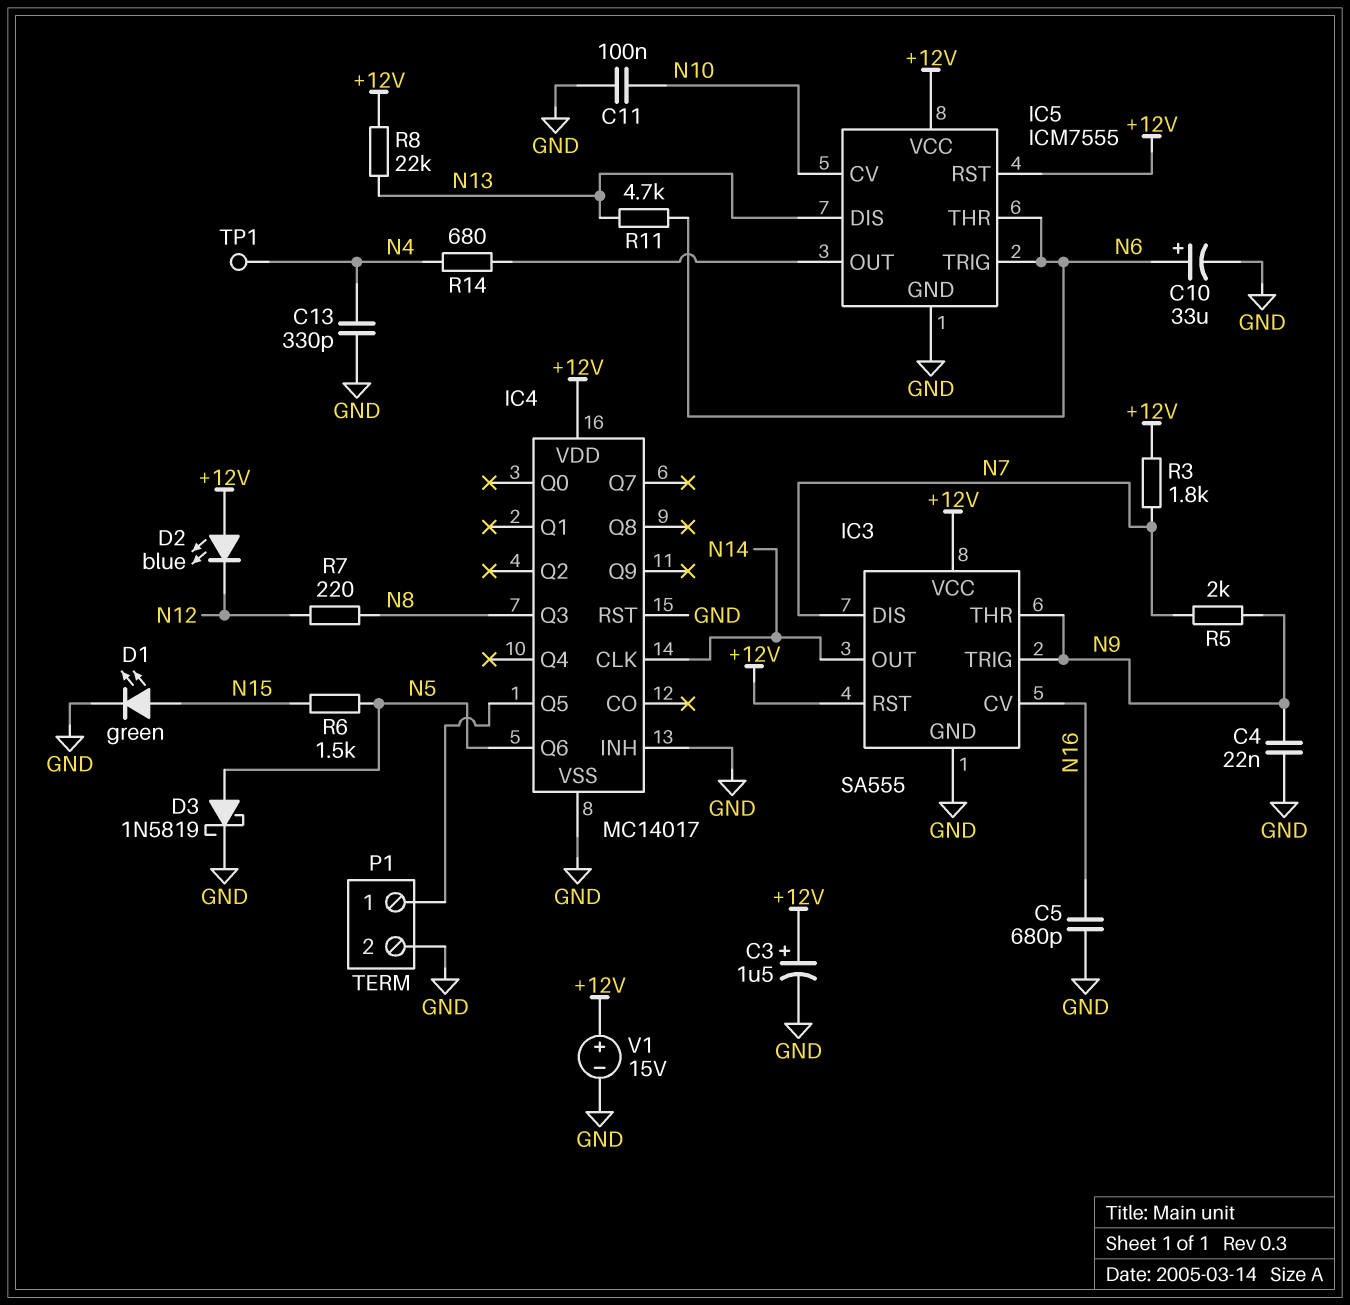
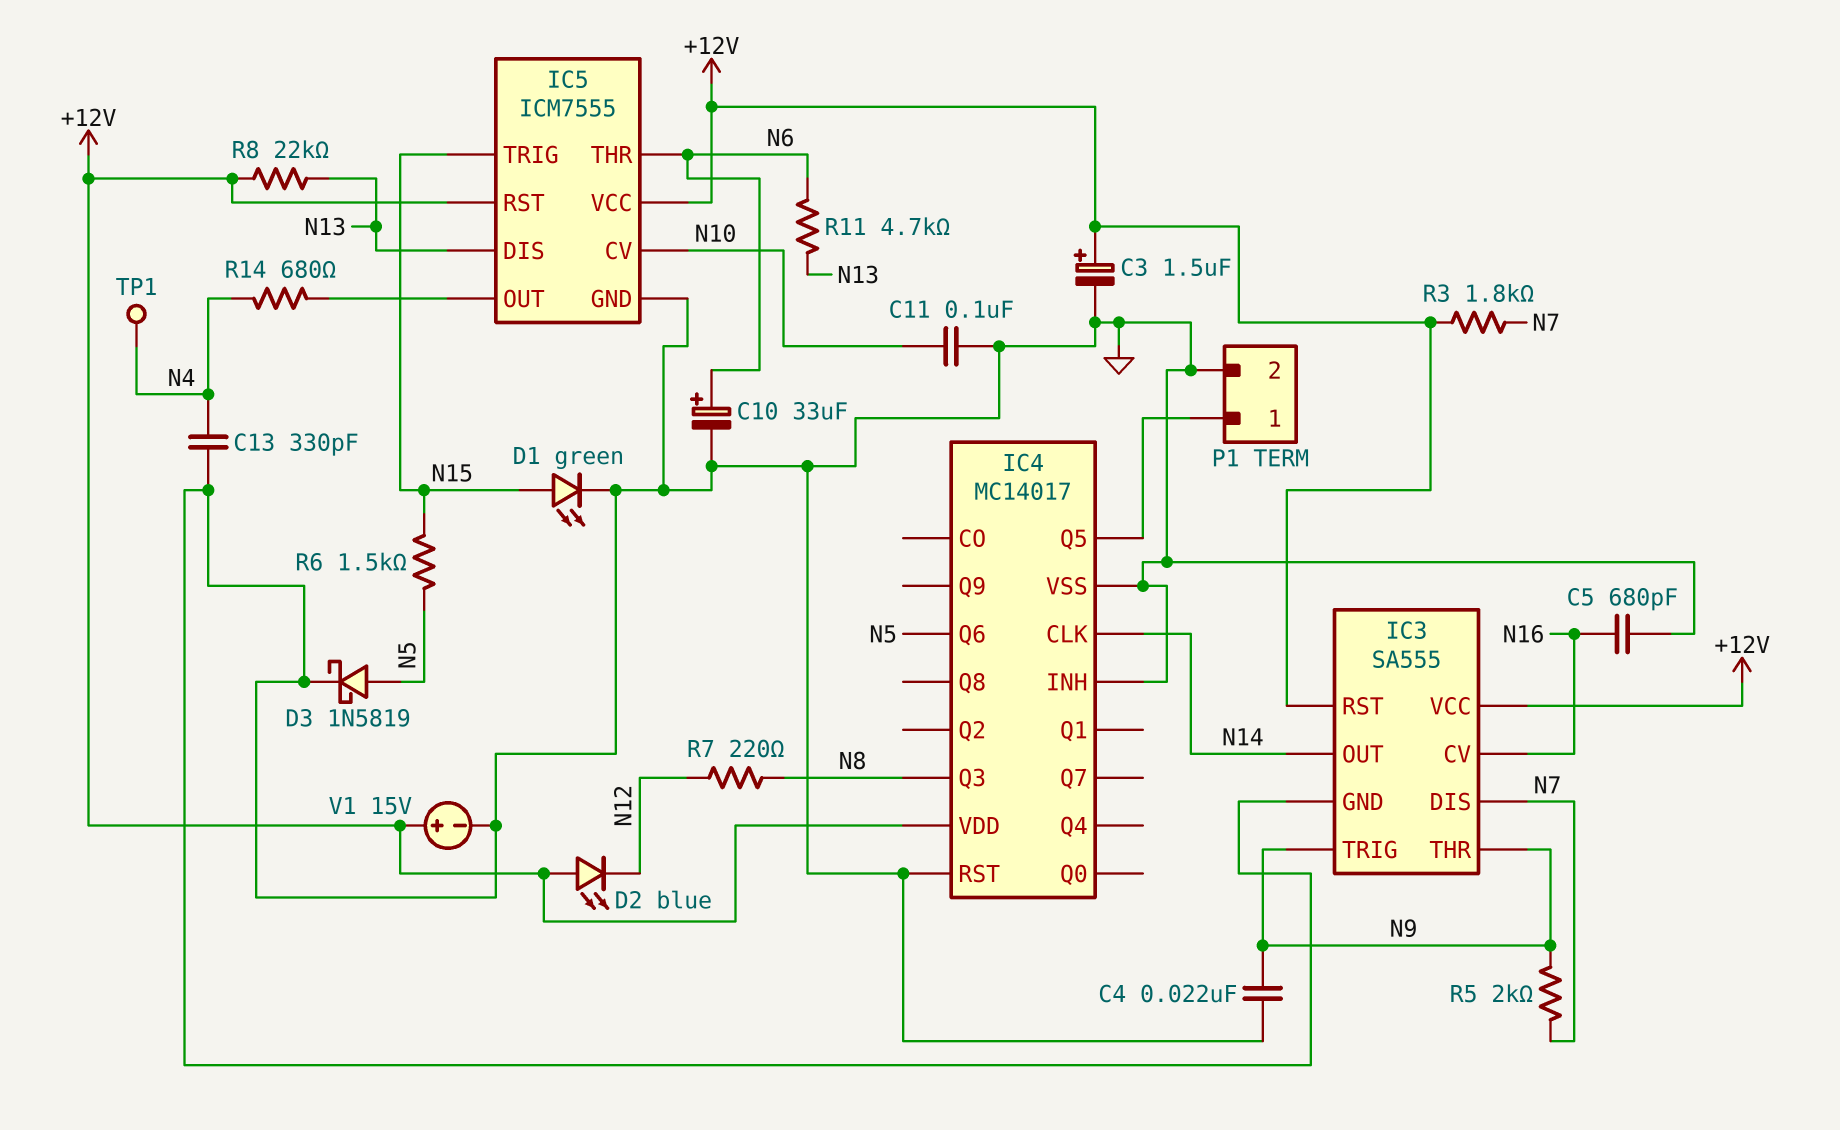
IC5 pin TRIG: N6 -> N15

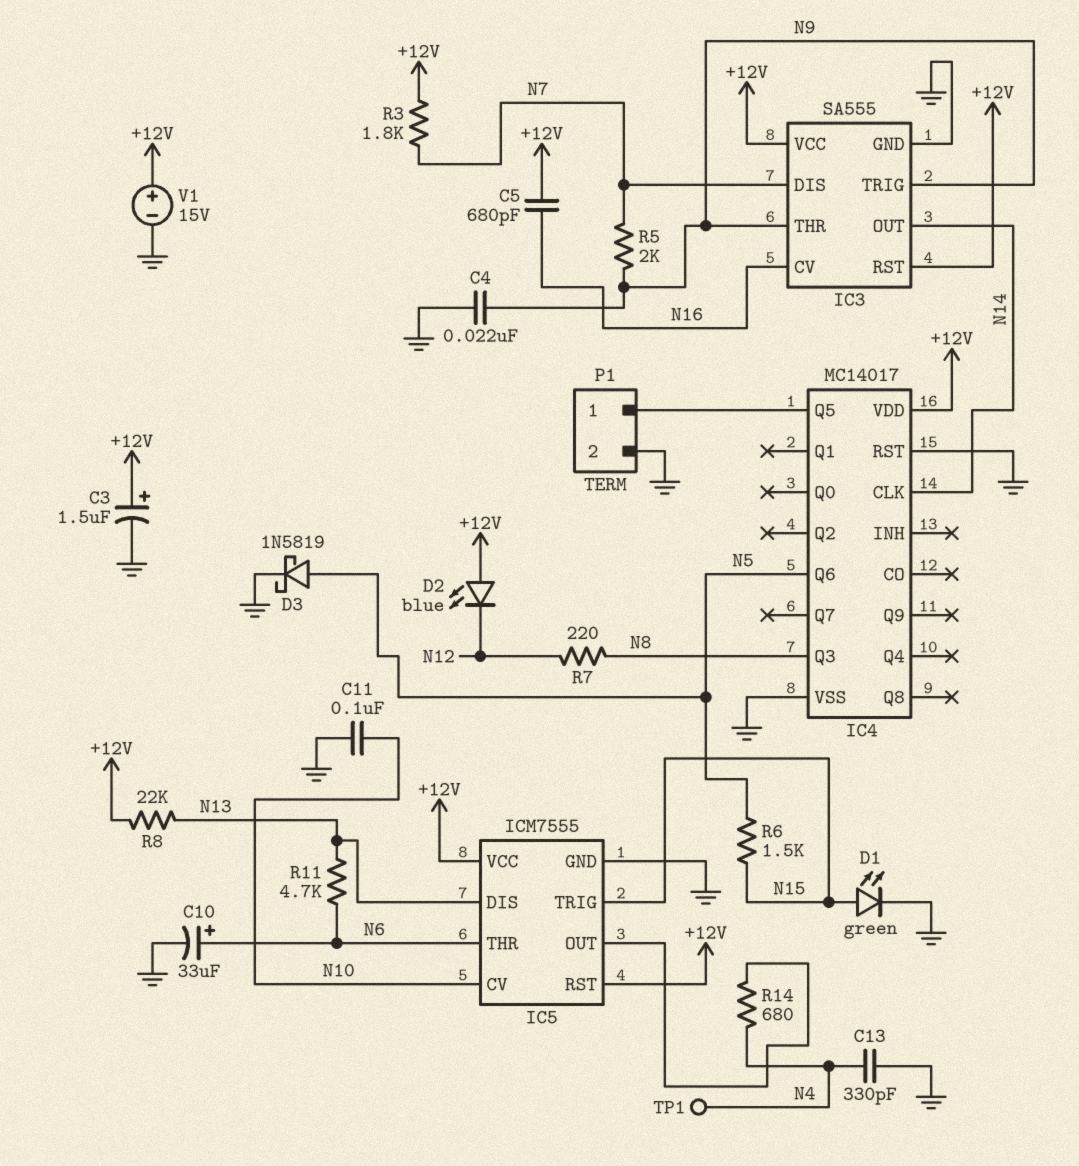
C5: 680pF (GND, N16) -> 680pF (+12V, N16)
IC4 pin INH: GND -> none

